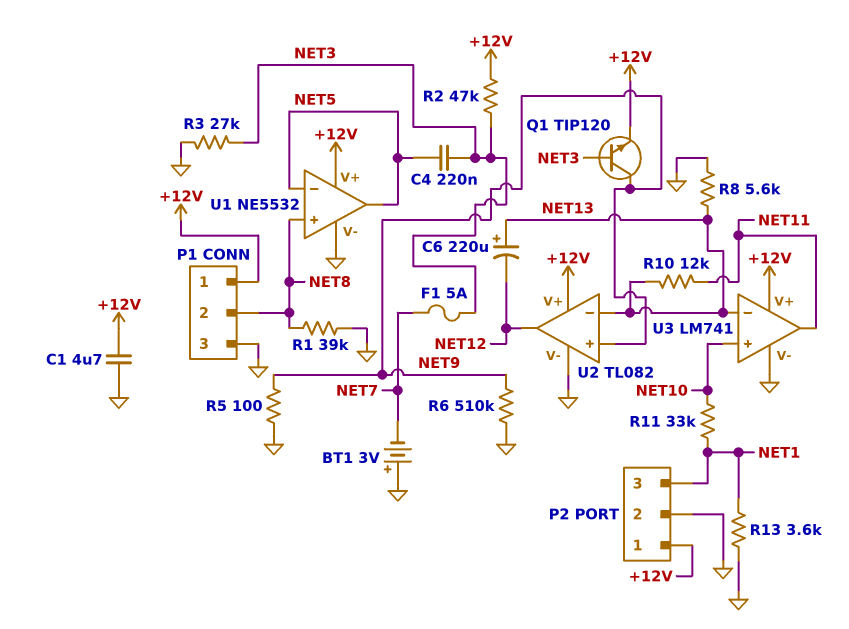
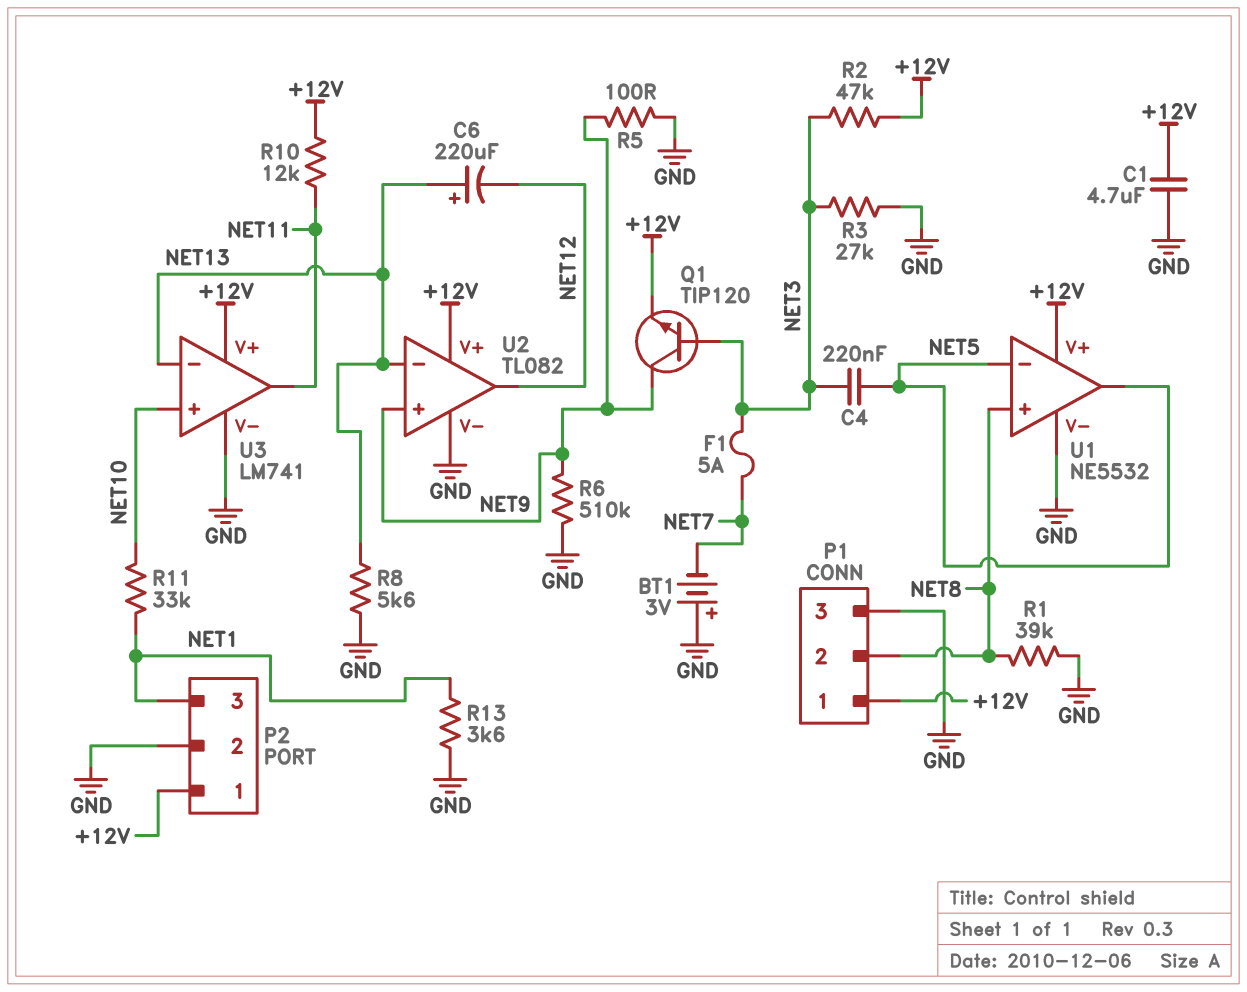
R10: 12k (NET11, NET13) -> 12k (+12V, NET11)

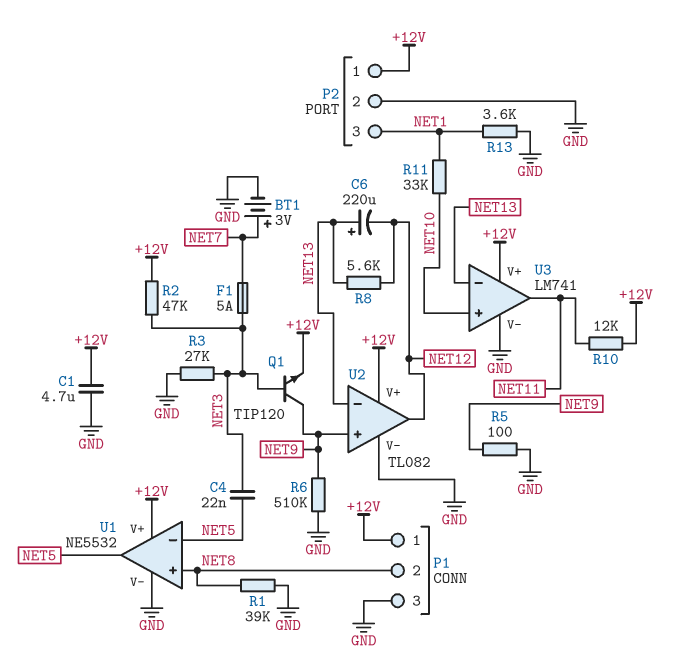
BT1: 3V (plus GND, minus NET7) -> 3V (plus NET7, minus GND)
C4: 220nF (NET3, NET5) -> 22nF (NET3, NET5)
R8: 5.6k (GND, NET13) -> 5.6k (NET12, NET13)

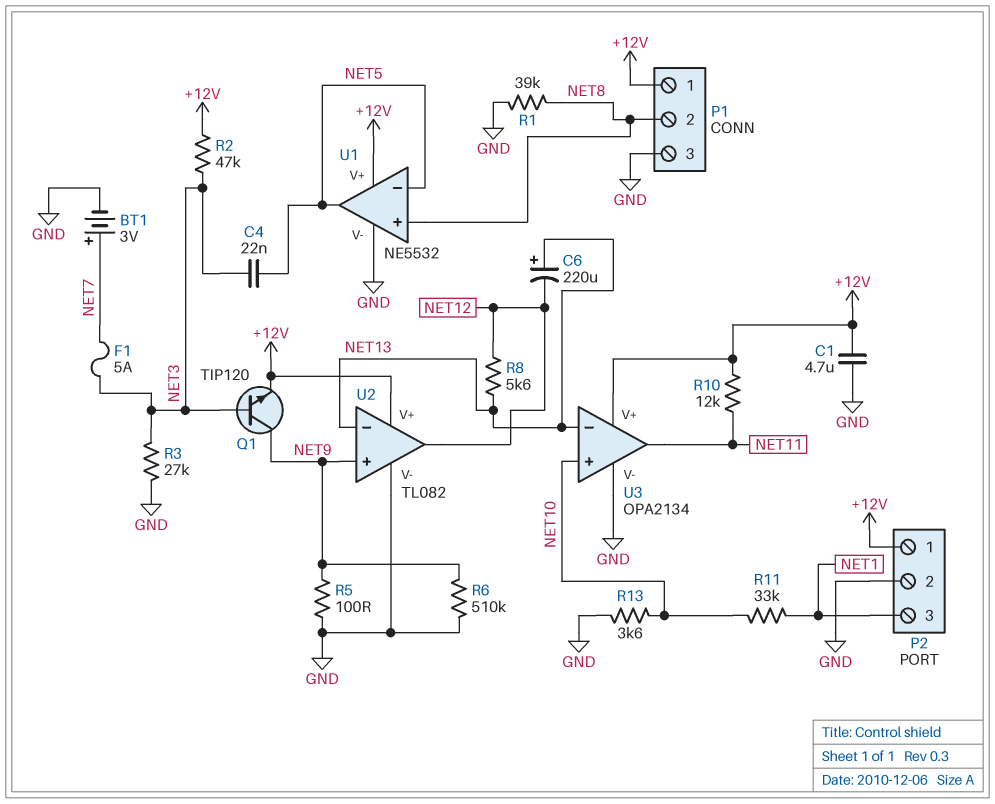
R13: 3.6k (GND, NET1) -> 3.6k (GND, NET10)
U3: LM741 -> OPA2134

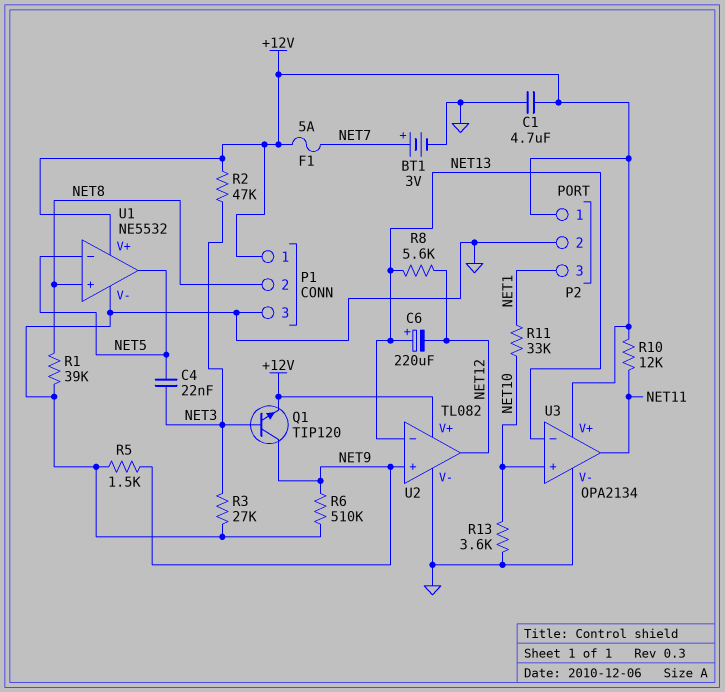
F1: 5A (NET3, NET7) -> 5A (+12V, NET7)
R5: 100 (GND, NET9) -> 1.5k (GND, NET9)

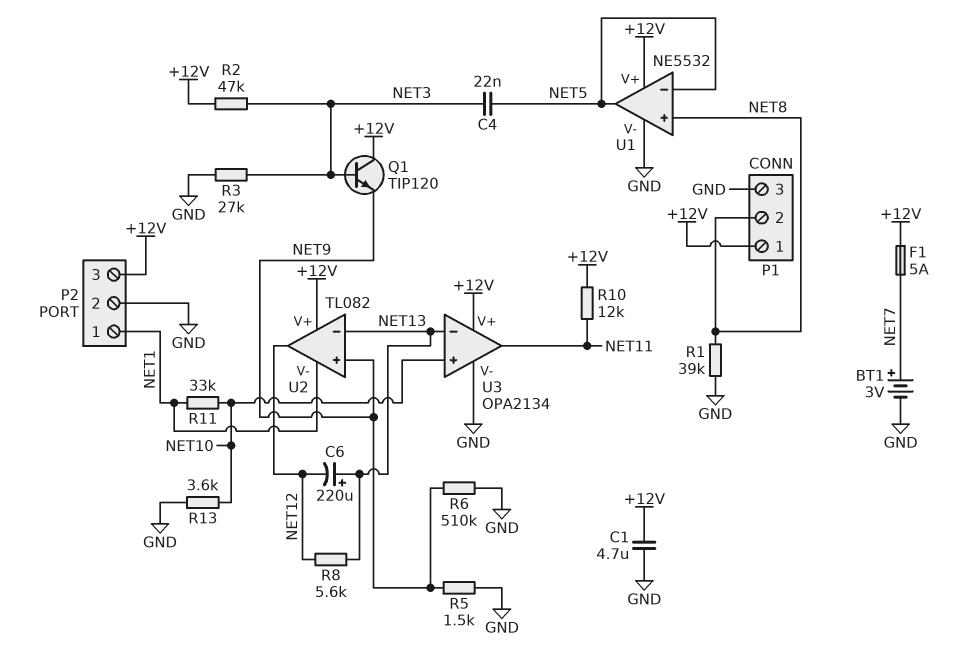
P2 pin 1: +12V -> NET1
P2 pin 3: NET1 -> +12V
Q1: NPN TIP120 (B NET3, C NET9, E +12V) -> NPN TIP120 (B NET3, C +12V, E NET9)
U2 pin V-: GND -> NET1

